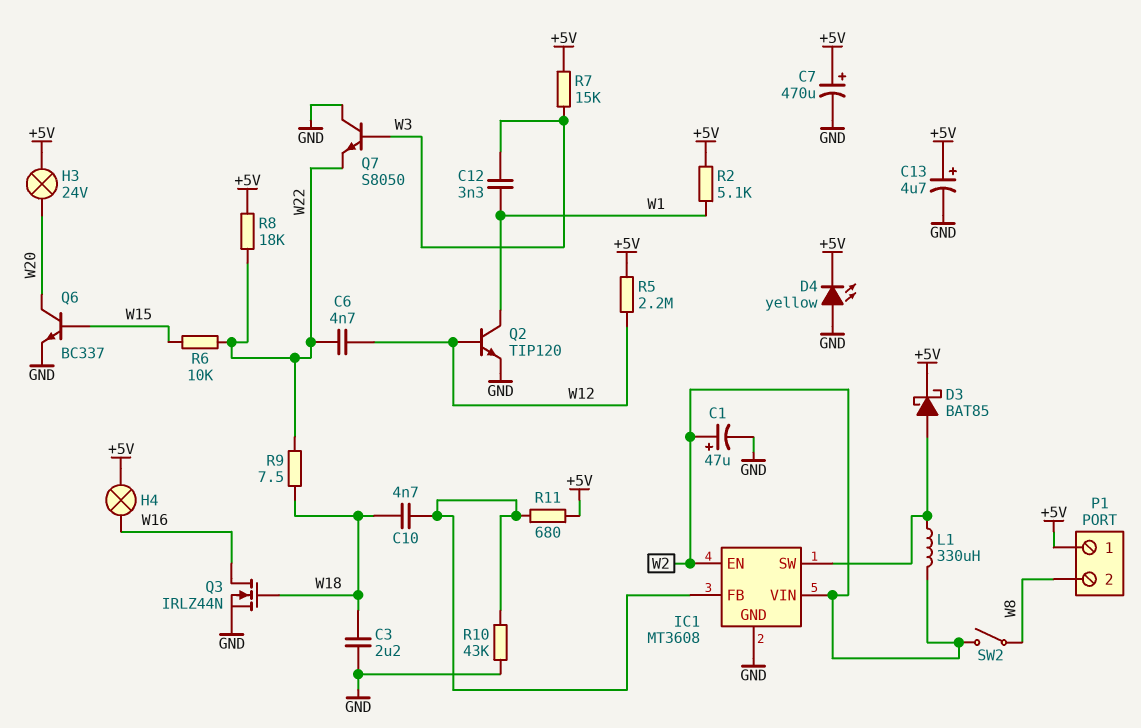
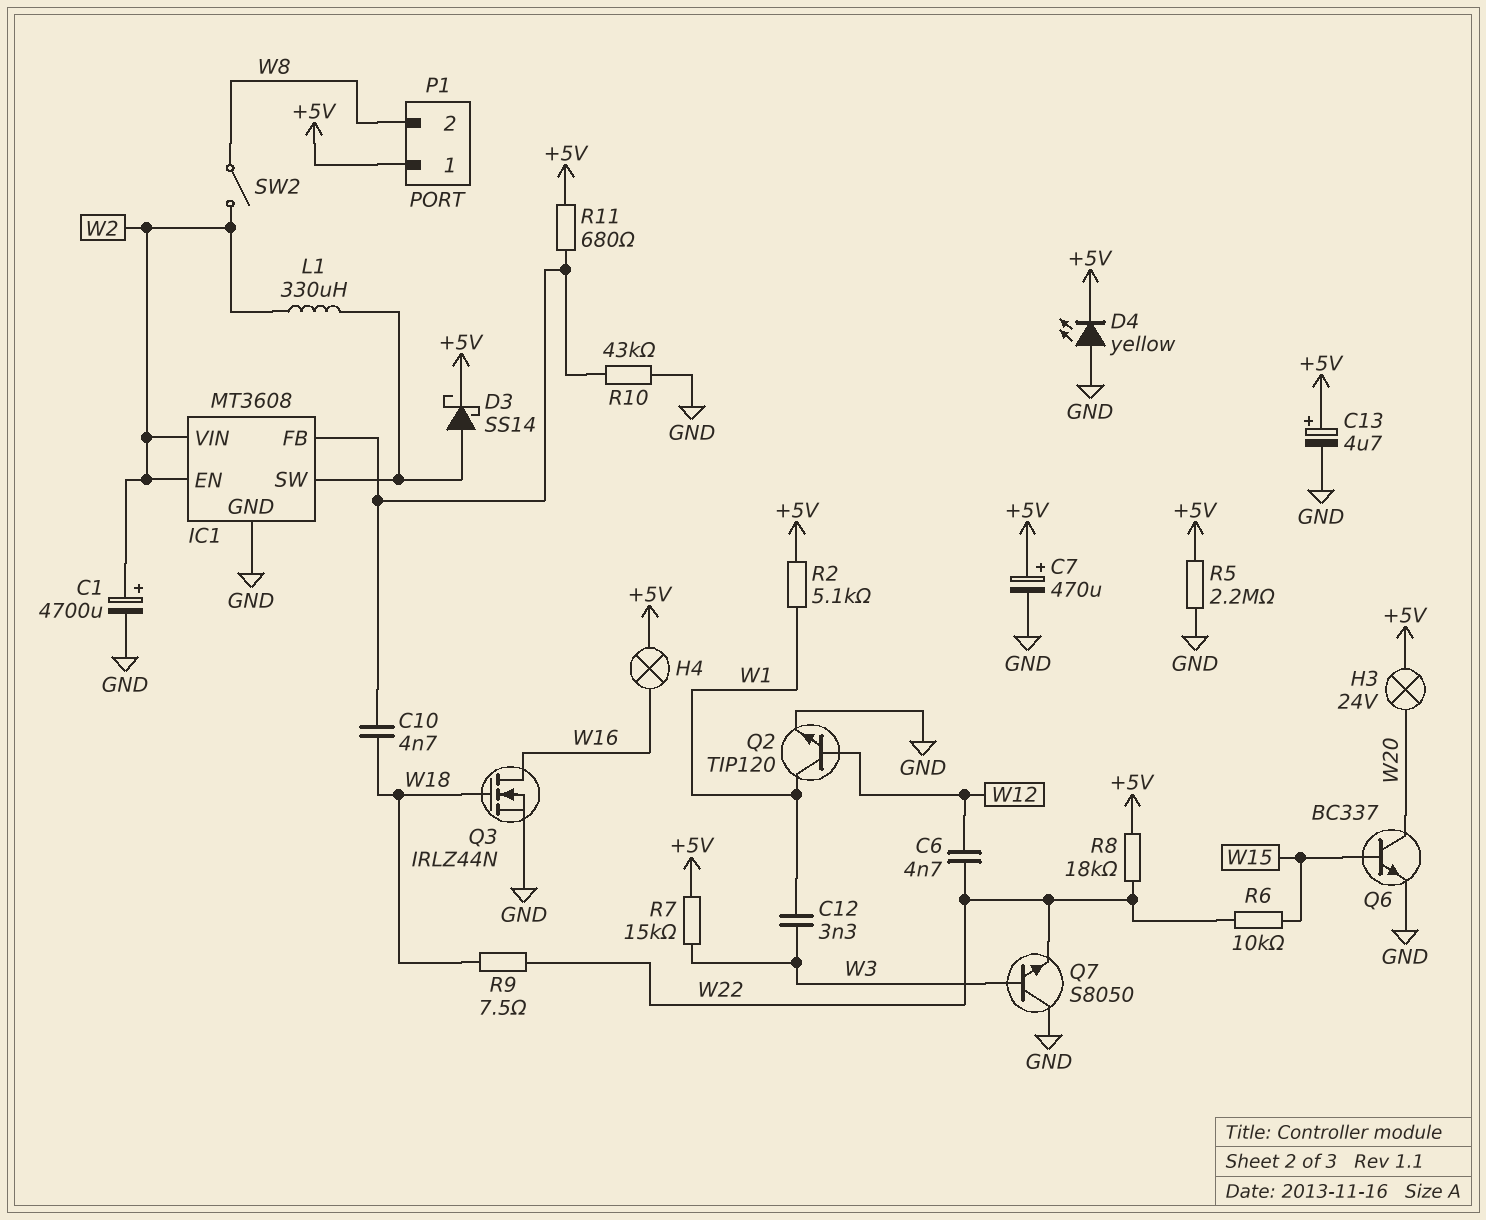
C1: 47uF (plus W2, minus GND) -> 4700uF (plus W2, minus GND)
C3: 2.2uF (GND, W18) -> none
D3: schottky BAT85 (A IC1/SW, K +5V) -> schottky SS14 (A IC1/SW, K +5V)
R5: 2.2M (+5V, W12) -> 2.2M (+5V, GND)

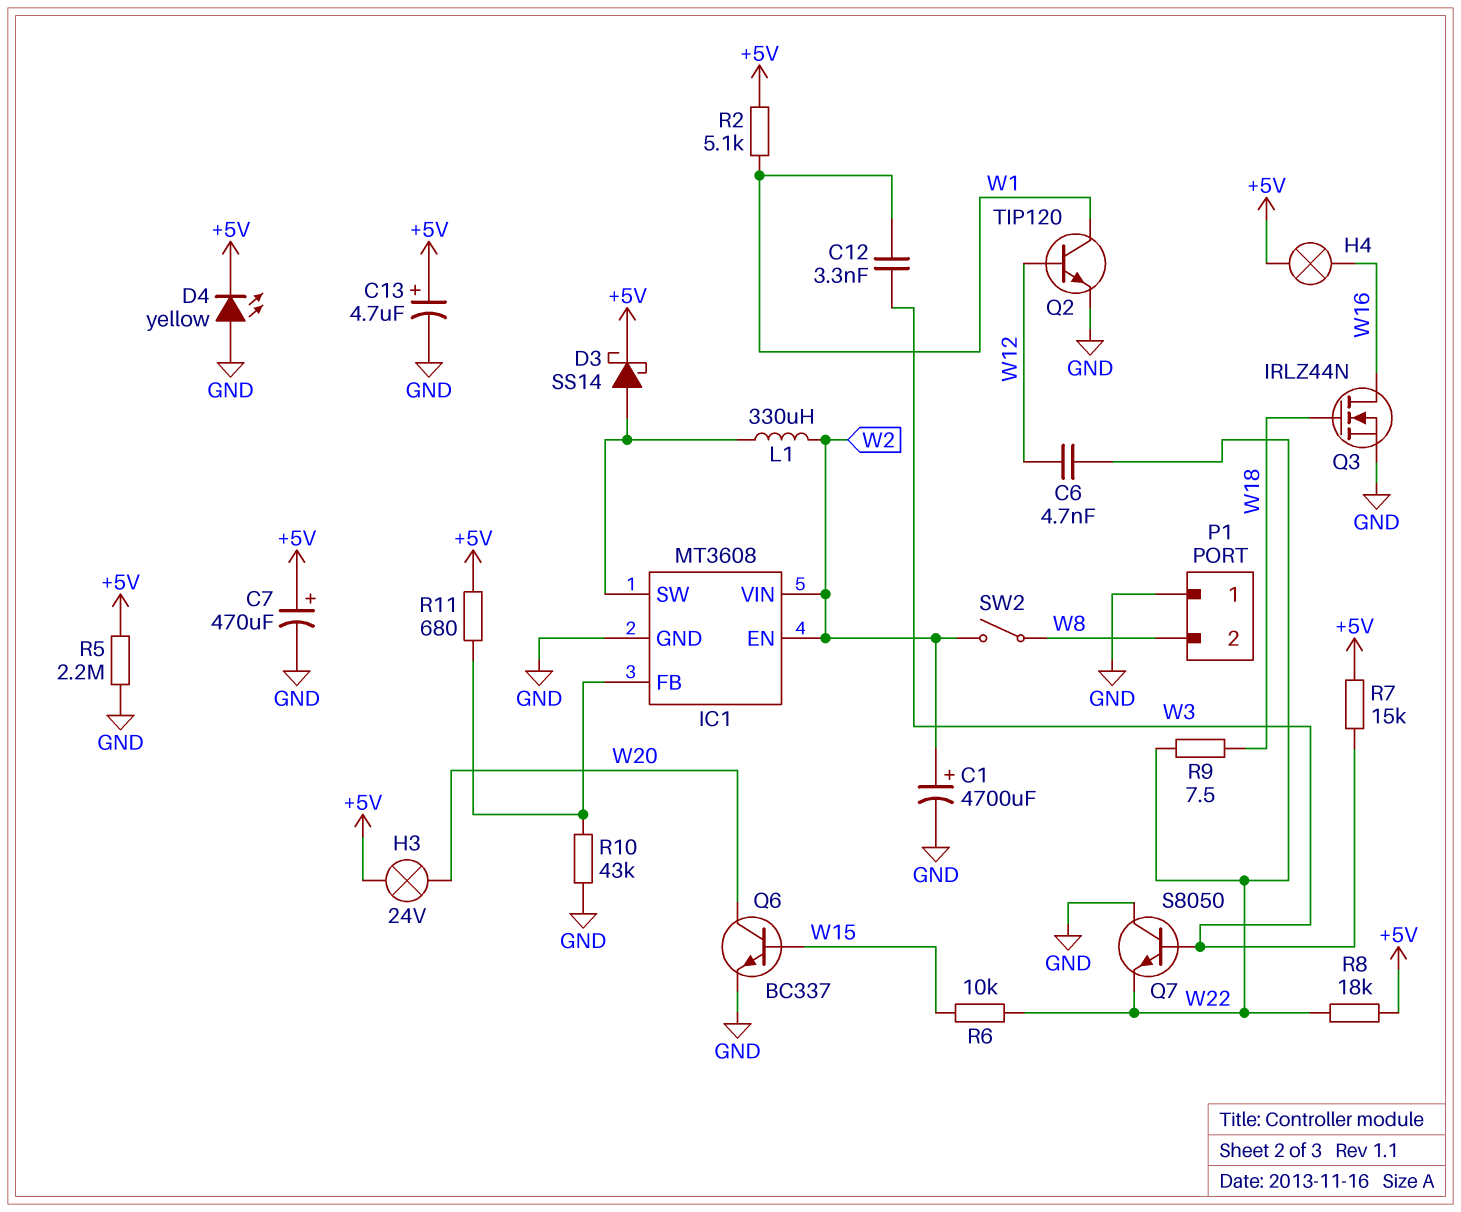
C10: 4.7nF (IC1/FB, W18) -> none
P1 pin 1: +5V -> GND

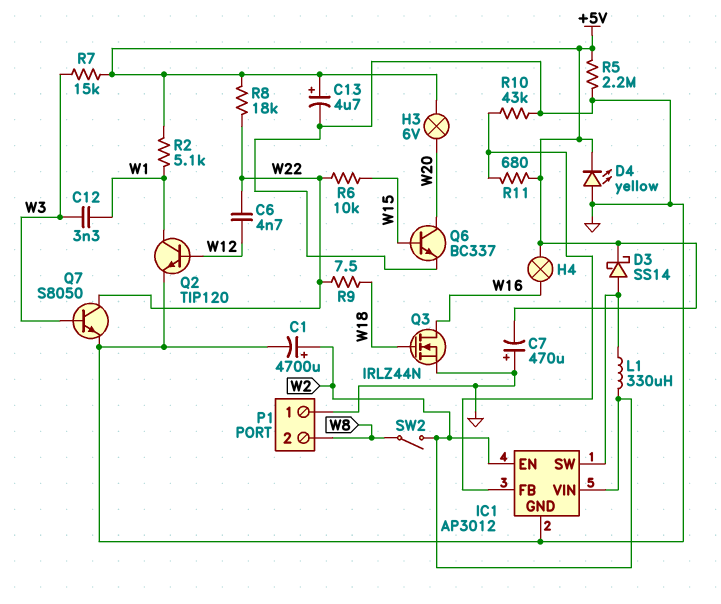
C7: 470uF (plus +5V, minus GND) -> 470uF (plus GND, minus +5V)
H3: lamp 24V (+5V, W20) -> lamp 6V (+5V, W20)
IC1: MT3608 -> AP3012
Q7: NPN S8050 (B W3, C GND, E W22) -> NPN S8050 (B W3, C W22, E GND)

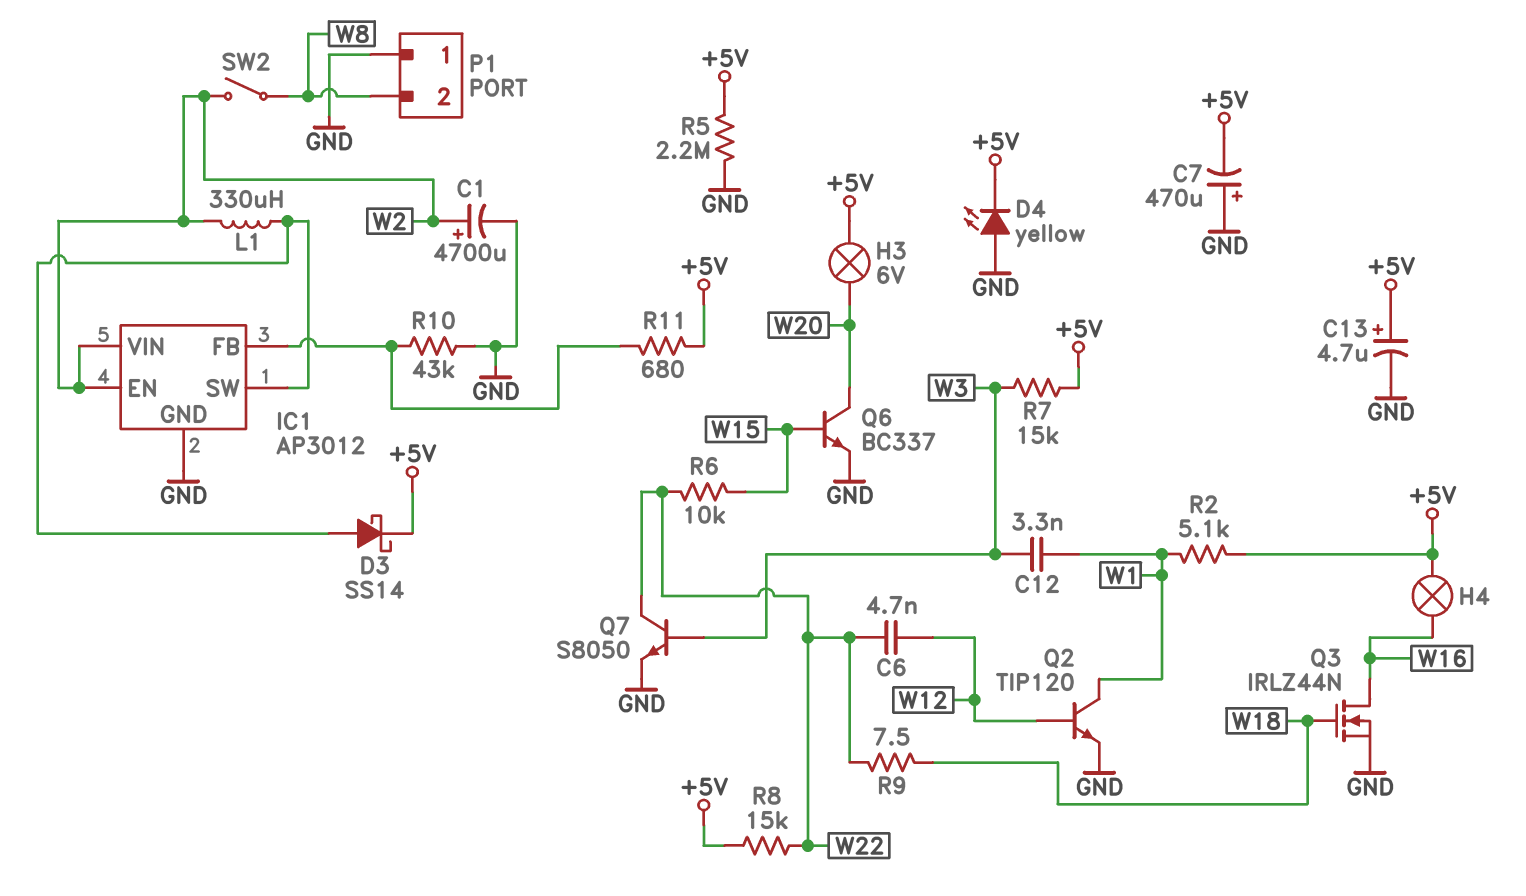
R8: 18k (+5V, W22) -> 15k (+5V, W22)

